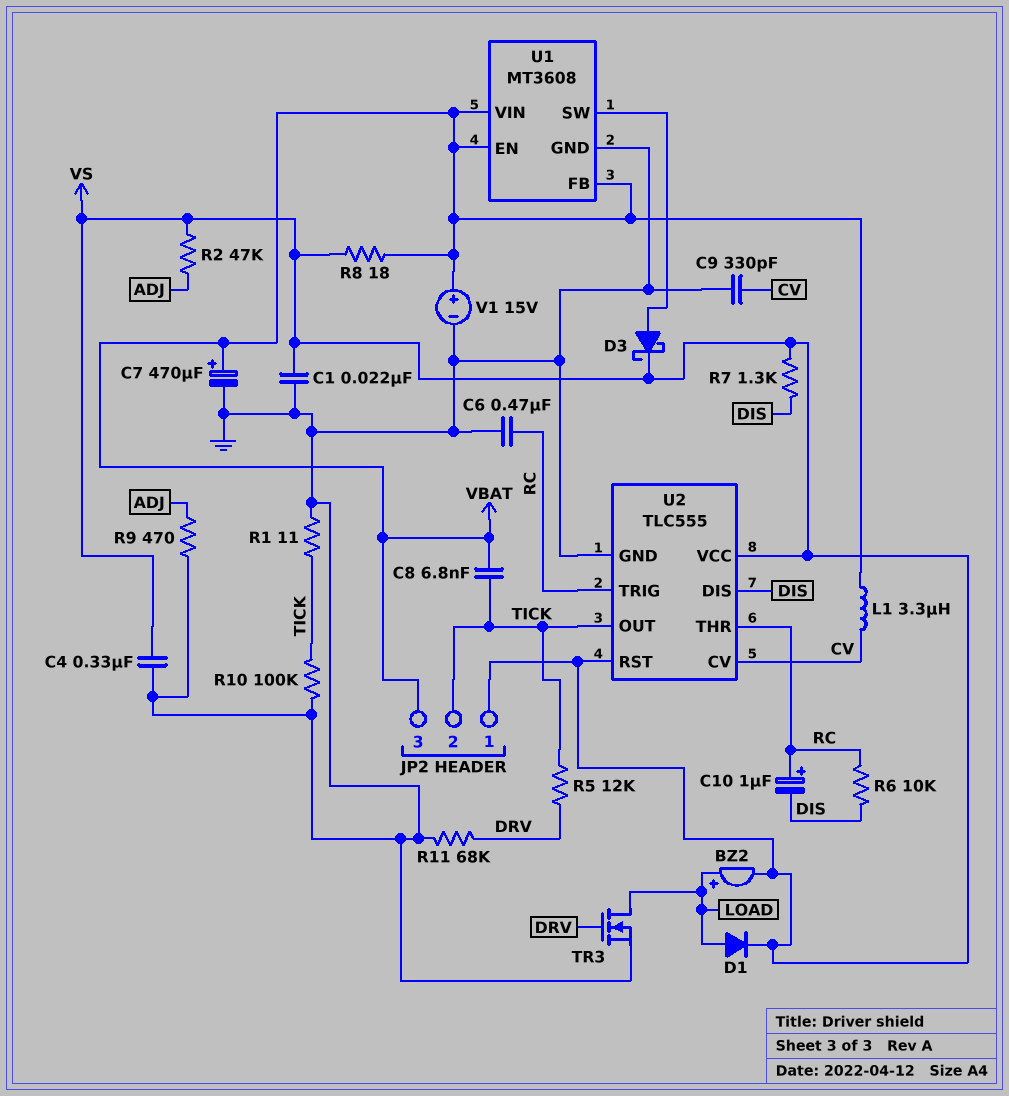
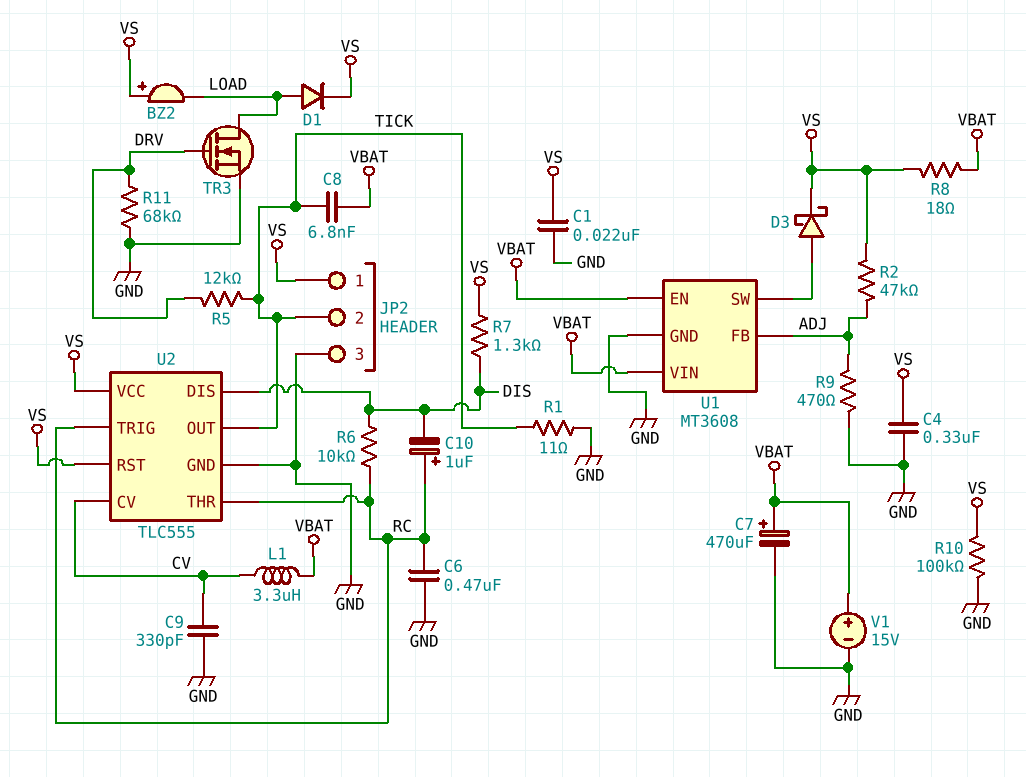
BZ2: buzzer (plus LOAD, minus VS) -> buzzer (plus VS, minus LOAD)
JP2 pin 3: VBAT -> GND
R10: 100k (GND, TICK) -> 100k (GND, VS)
U1 pin FB: VBAT -> ADJ

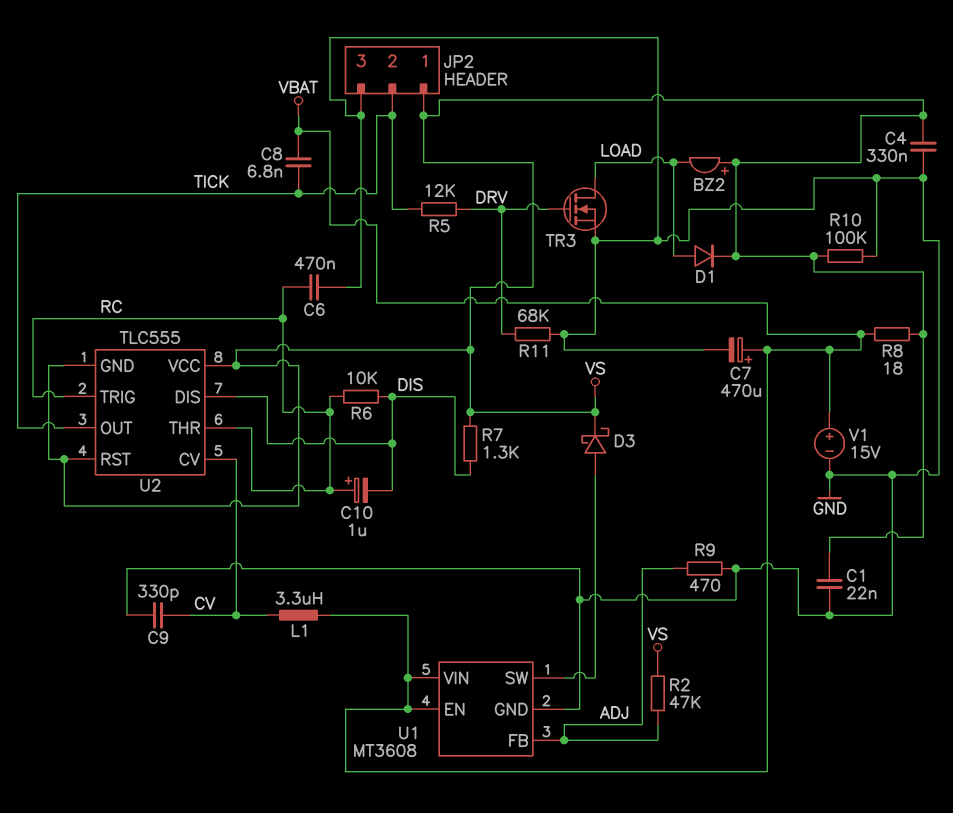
R1: 11 (GND, TICK) -> none
U2 pin GND: GND -> VS

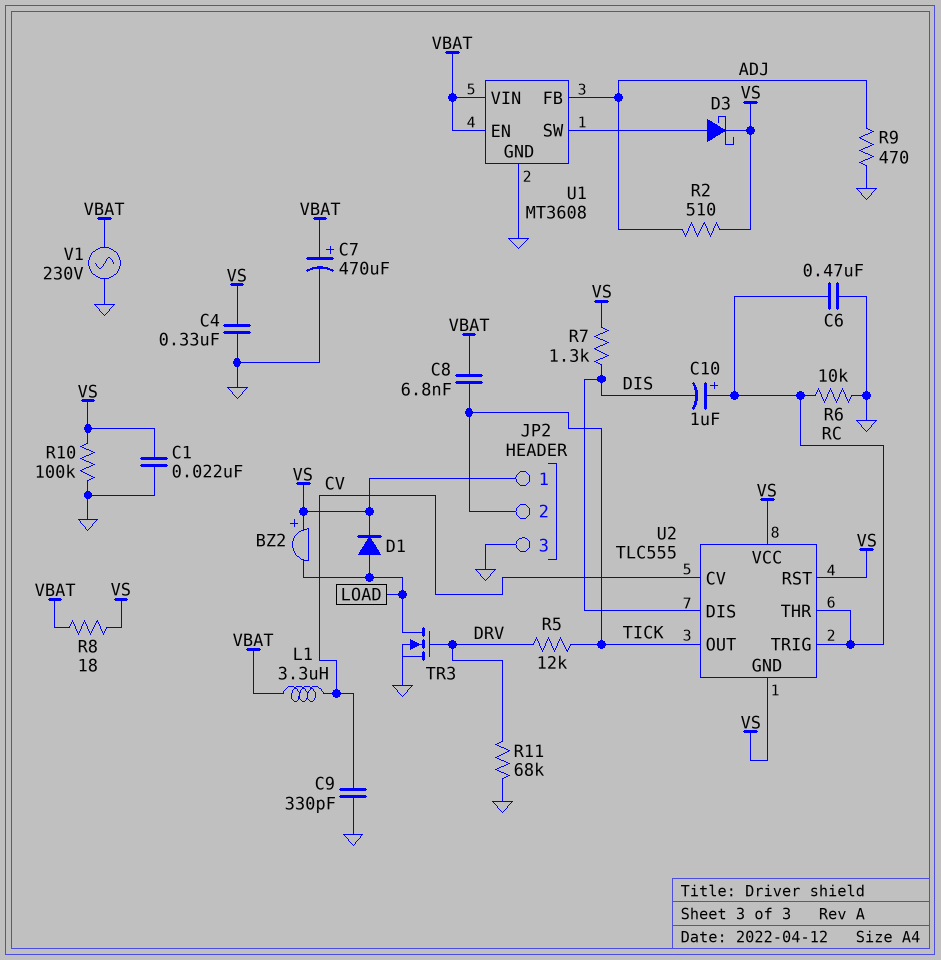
R2: 47k (ADJ, VS) -> 510 (ADJ, VS)
R6: 10k (DIS, RC) -> 10k (GND, RC)
V1: 15V (plus VBAT, minus GND) -> AC 230V (GND, VBAT)

